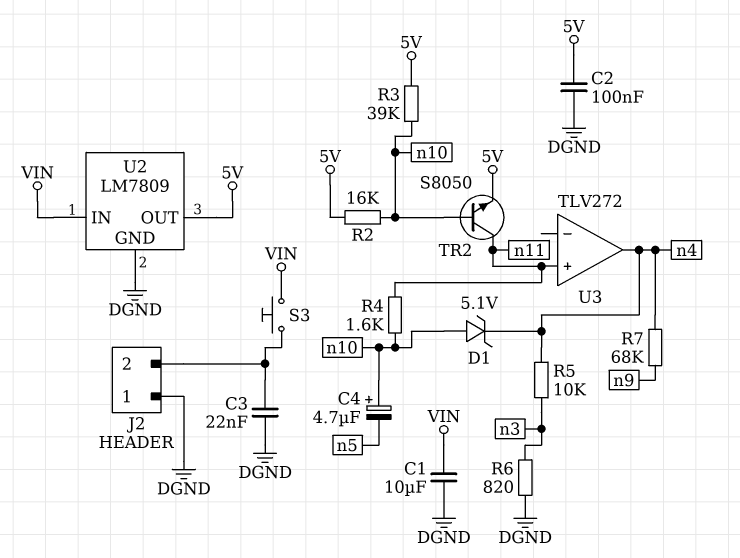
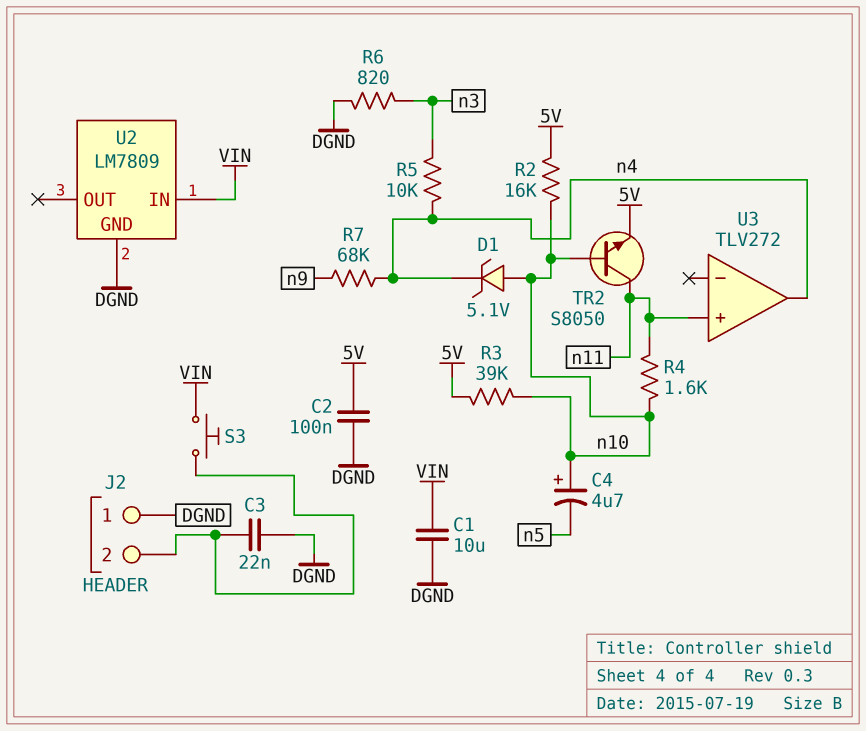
U2 pin OUT: 5V -> none

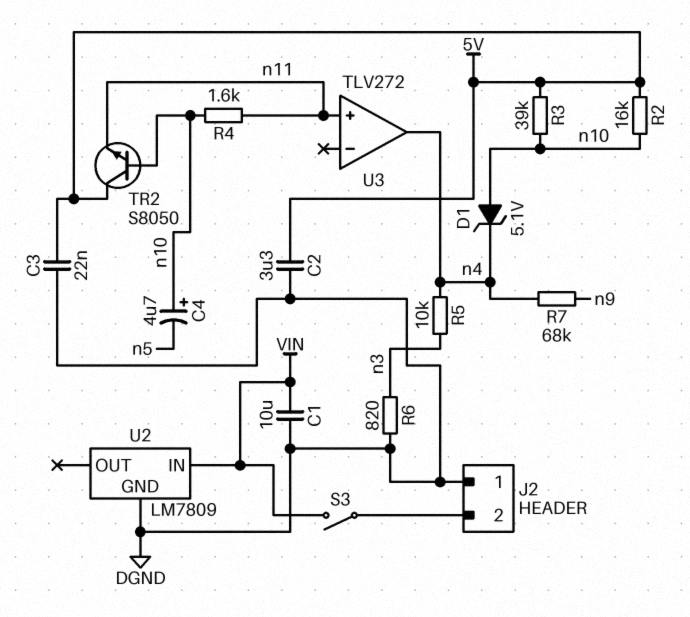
C2: 100nF (5V, DGND) -> 3.3uF (5V, DGND)
C3: 22nF (DGND, J2/2) -> 22nF (5V, DGND)
S3: button (J2/2, VIN) -> switch (J2/2, VIN)
TR2: NPN S8050 (B n10, C n11, E 5V) -> NPN S8050 (B n10, C 5V, E n11)

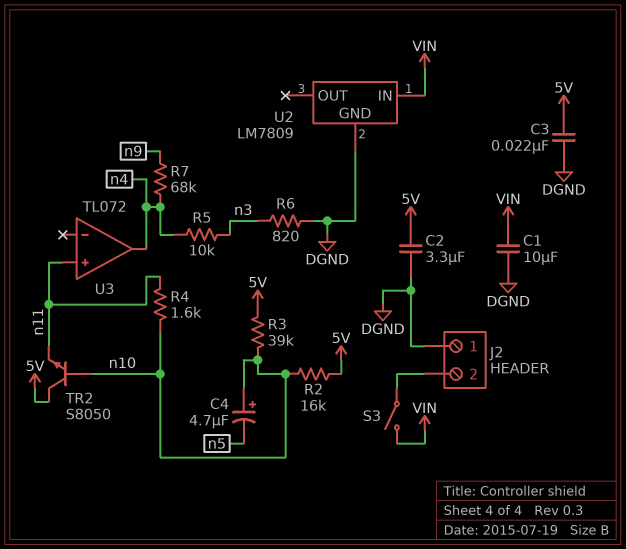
D1: zener 5.1V (A n10, K n4) -> none
U3: TLV272 -> TL072

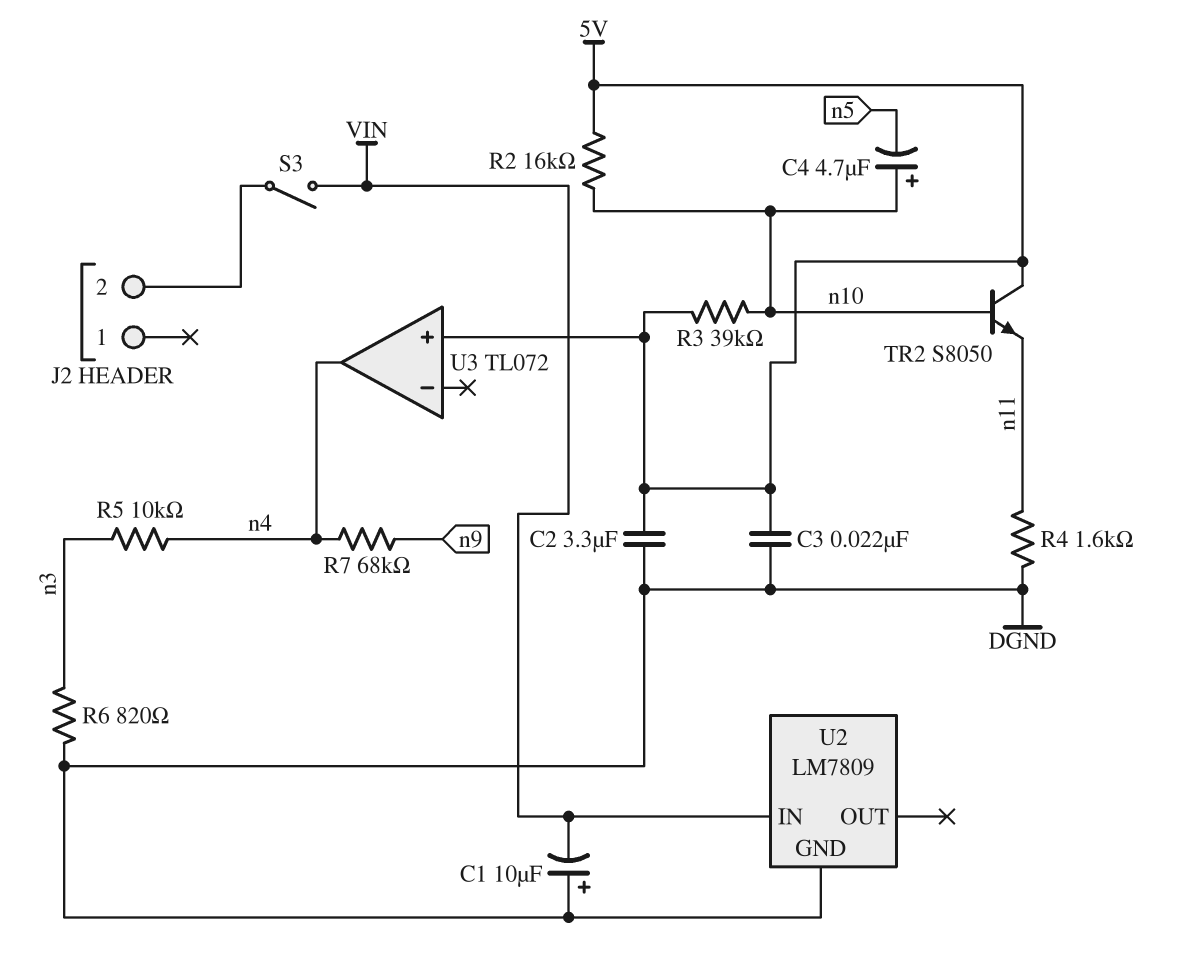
C1: 10uF (DGND, VIN) -> 10uF (plus DGND, minus VIN)
J2 pin 1: DGND -> none
R4: 1.6k (n10, n11) -> 1.6k (DGND, n11)
U3 pin in+: n11 -> 5V

